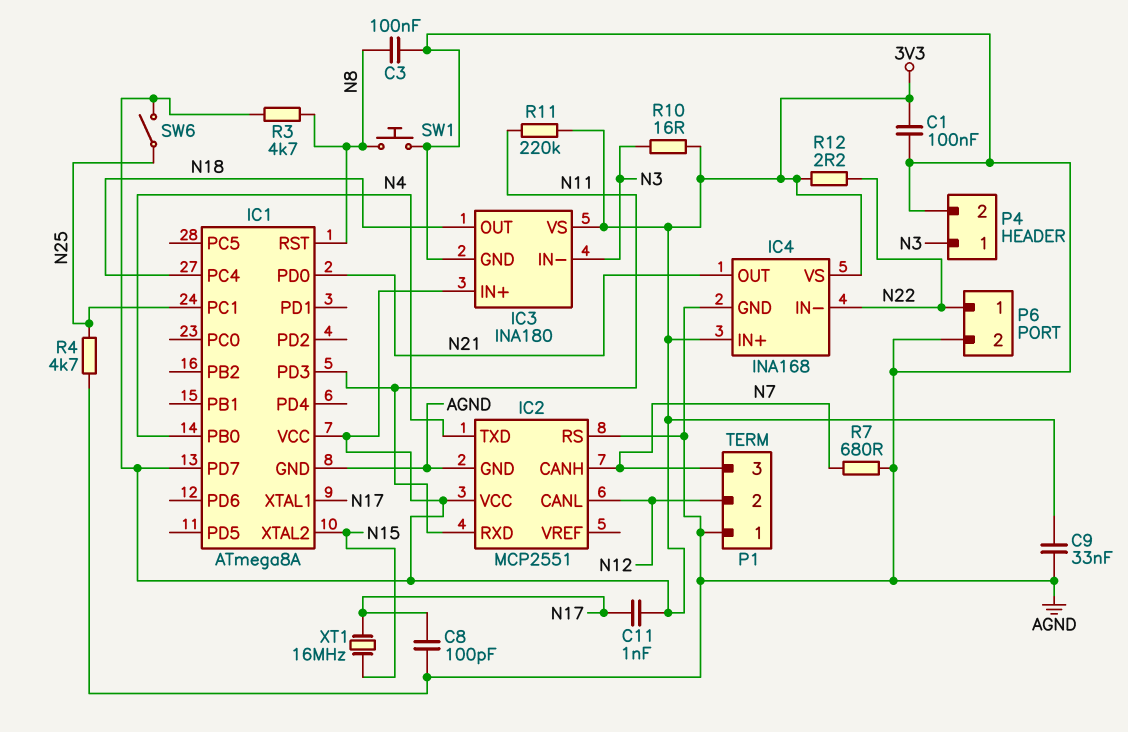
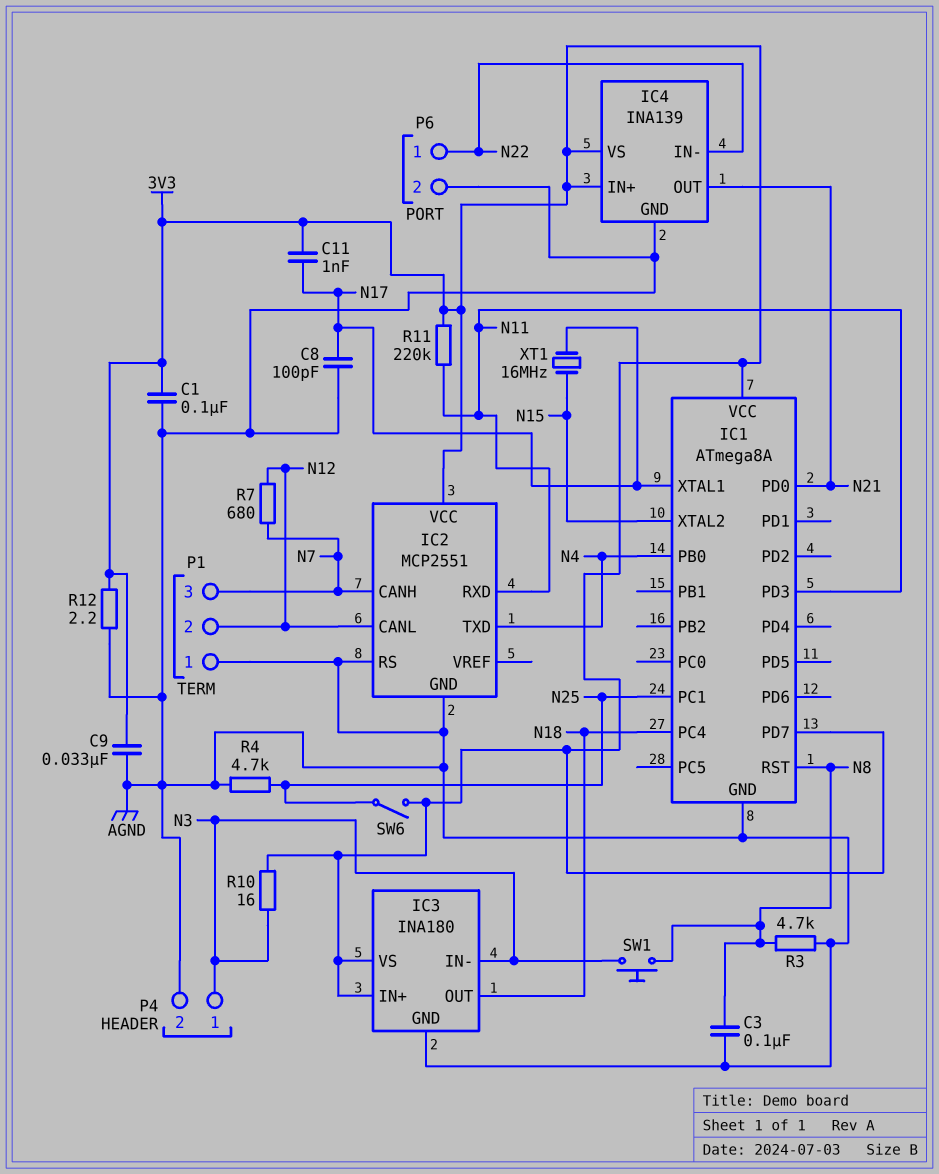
IC4: INA168 -> INA139
R3: 4.7k (3V3, N8) -> 4.7k (AGND, N8)
R7: 680 (AGND, N7) -> 680 (N7, N12)
R12: 2.2 (3V3, N22) -> 2.2 (3V3, AGND)
SW1: button (AGND, N8) -> button (N3, N8)

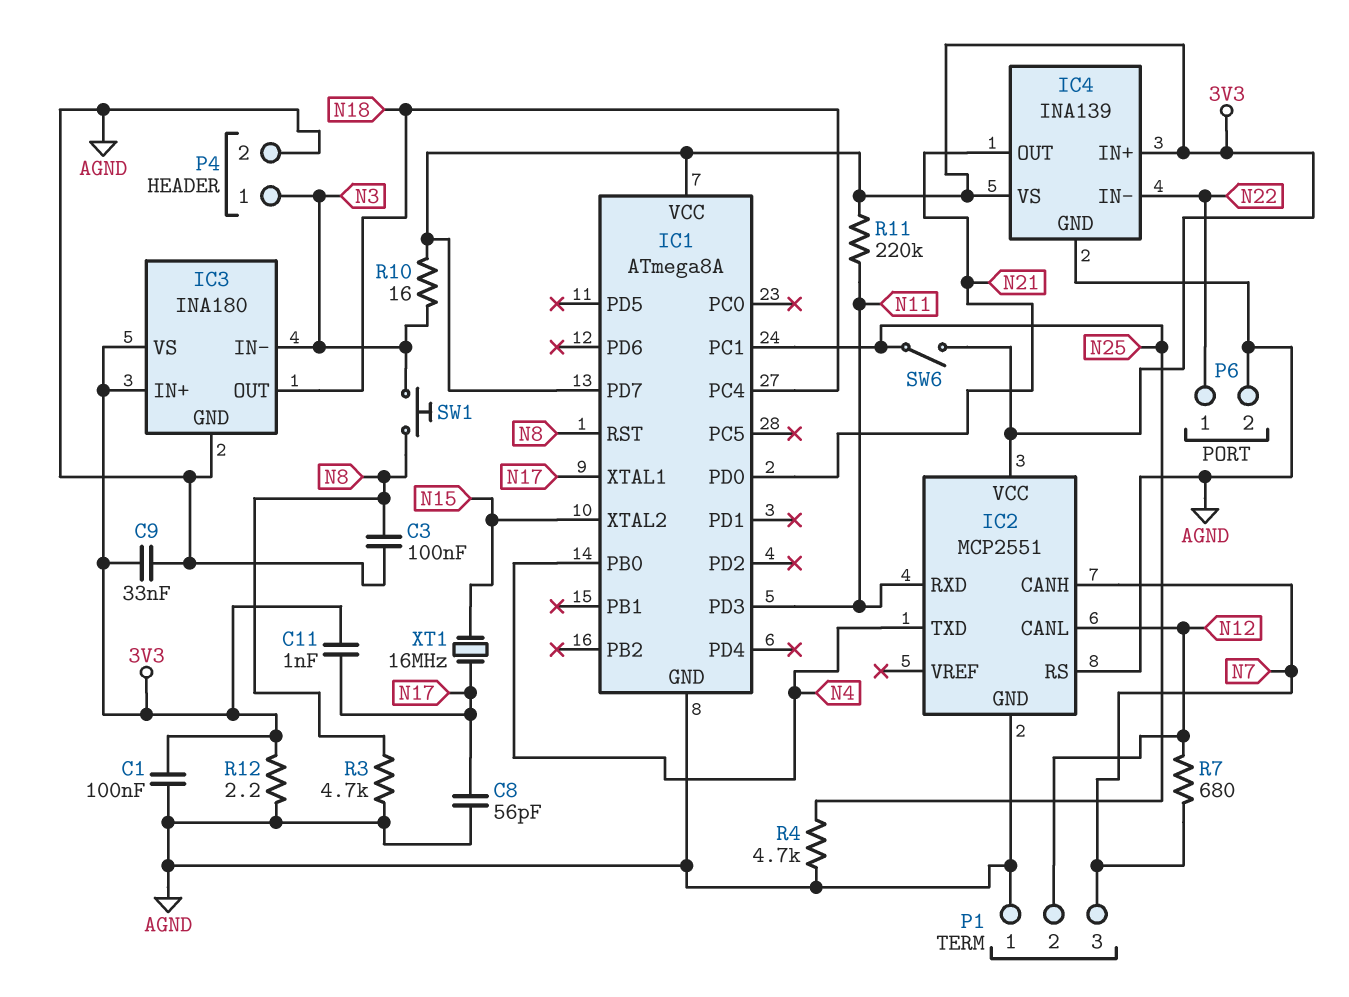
C8: 100pF (AGND, N17) -> 56pF (AGND, N17)

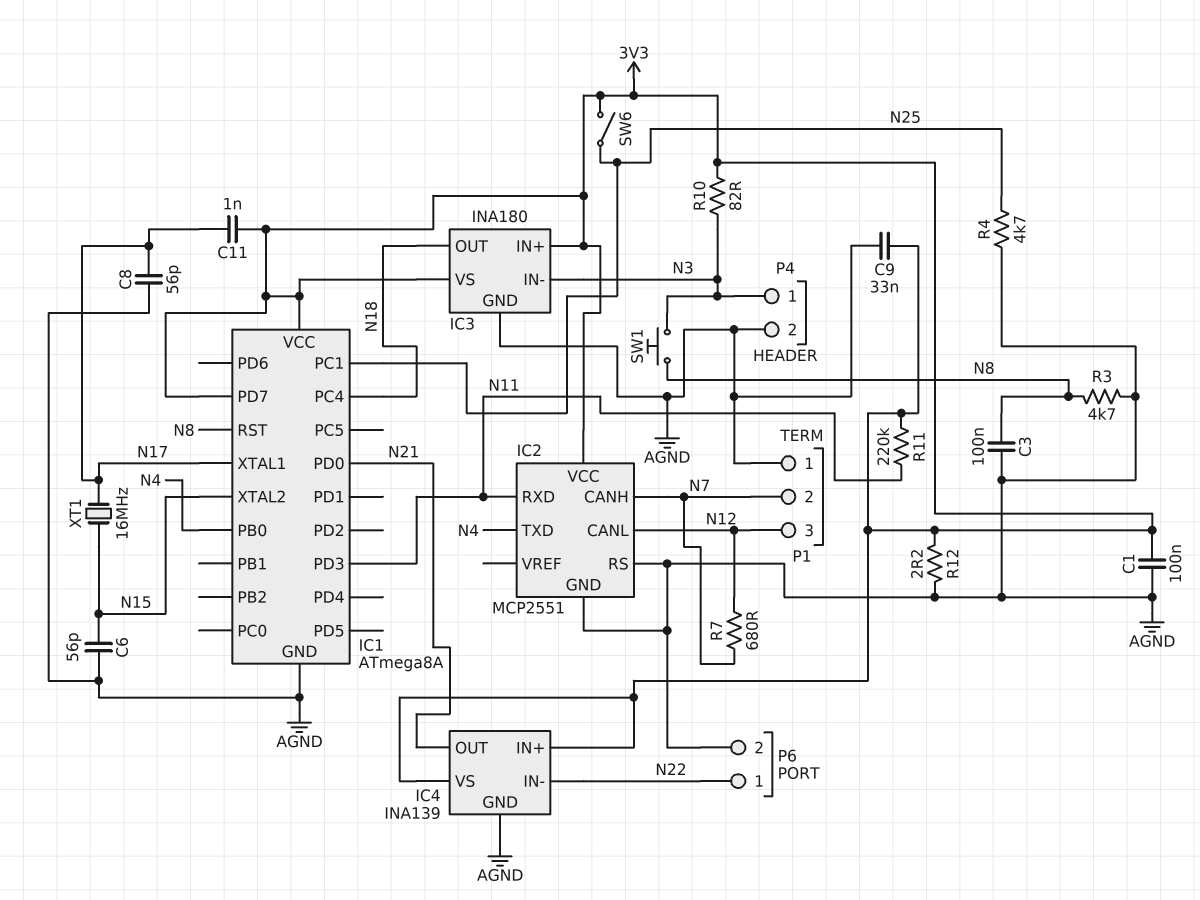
C6: none -> 56pF (AGND, N15)
P1 pin 2: N12 -> N7
P1 pin 3: N7 -> N12
R10: 16 (3V3, N3) -> 82 (3V3, N3)

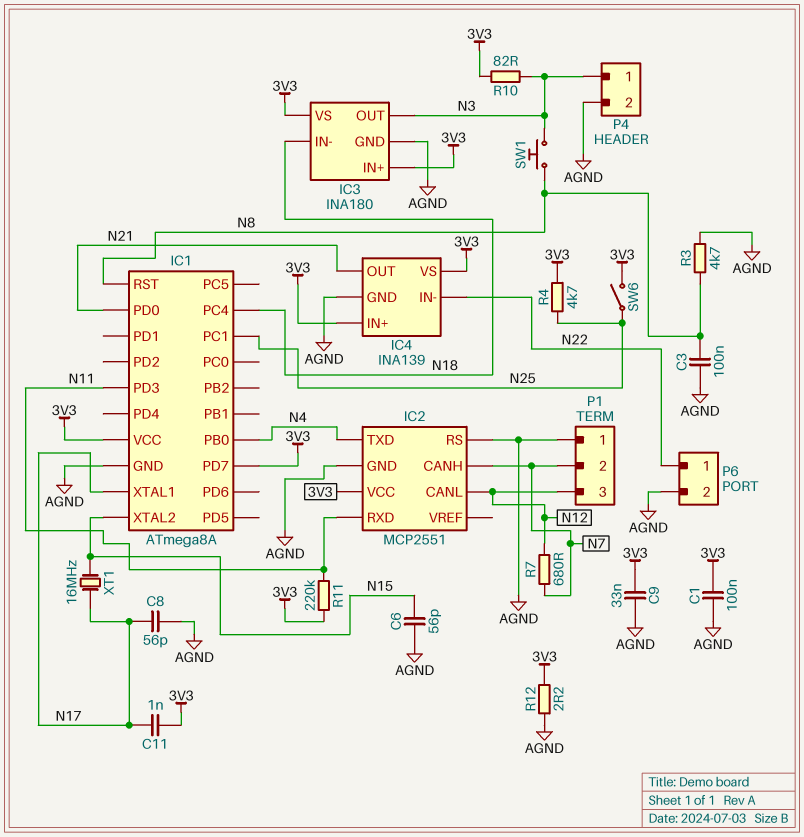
IC3 pin IN-: N3 -> N18
IC3 pin OUT: N18 -> N3
R4: 4.7k (AGND, N25) -> 4.7k (3V3, N25)

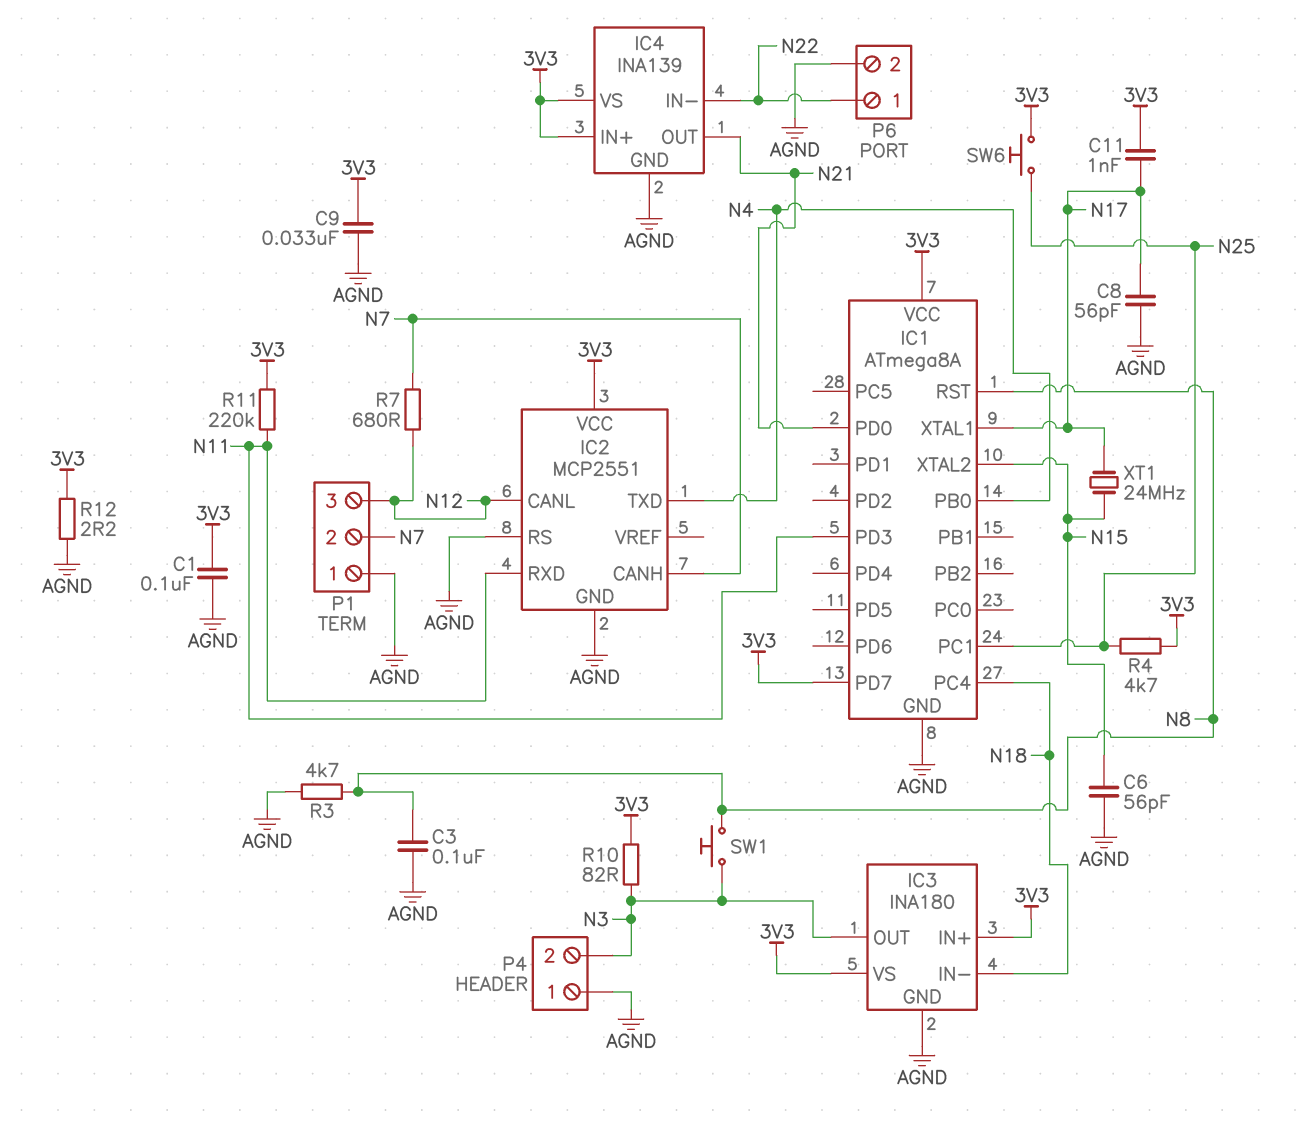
P4 pin 1: N3 -> AGND
P4 pin 2: AGND -> N3
SW6: switch (3V3, N25) -> button (3V3, N25)
XT1: 16MHz (N15, N17) -> 24MHz (N15, N17)

